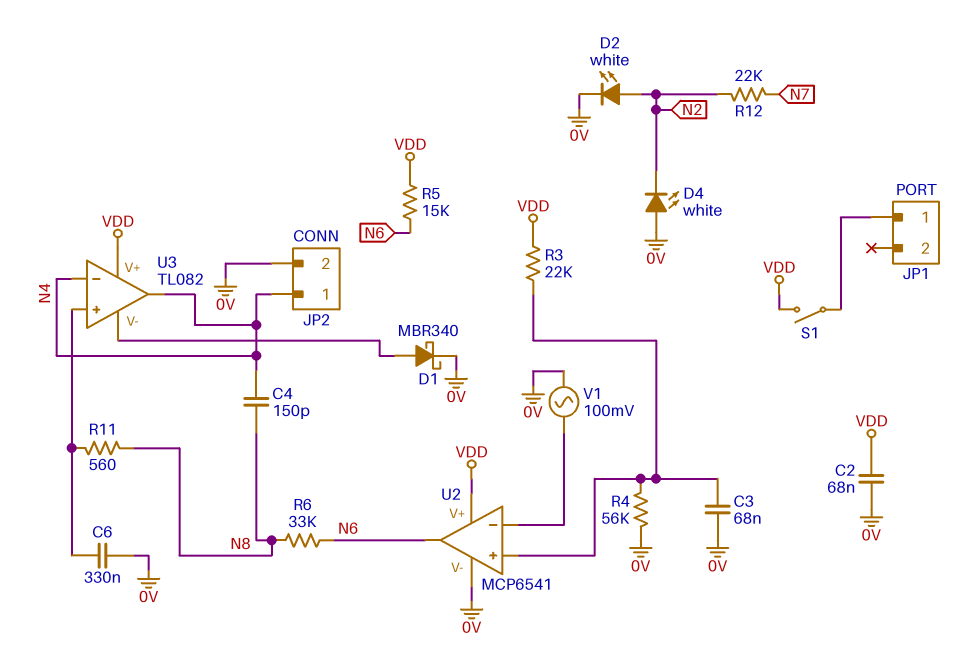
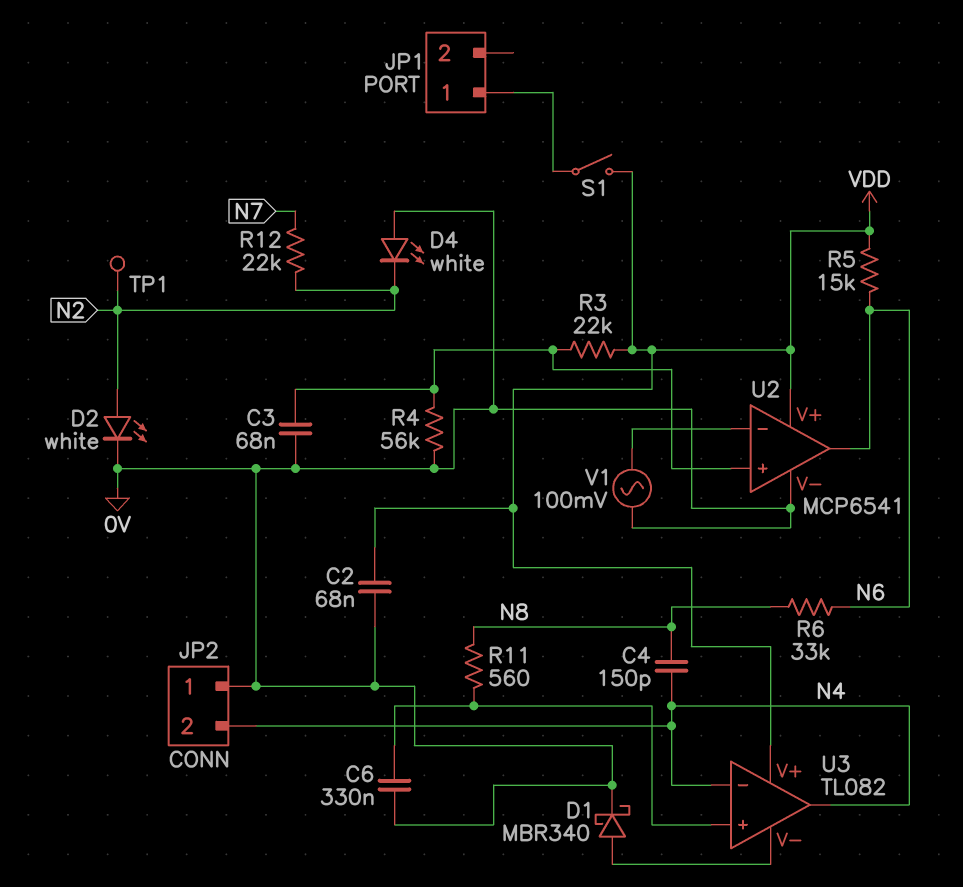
JP2 pin 1: N4 -> 0V
JP2 pin 2: 0V -> N4
TP1: none -> test point (N2)

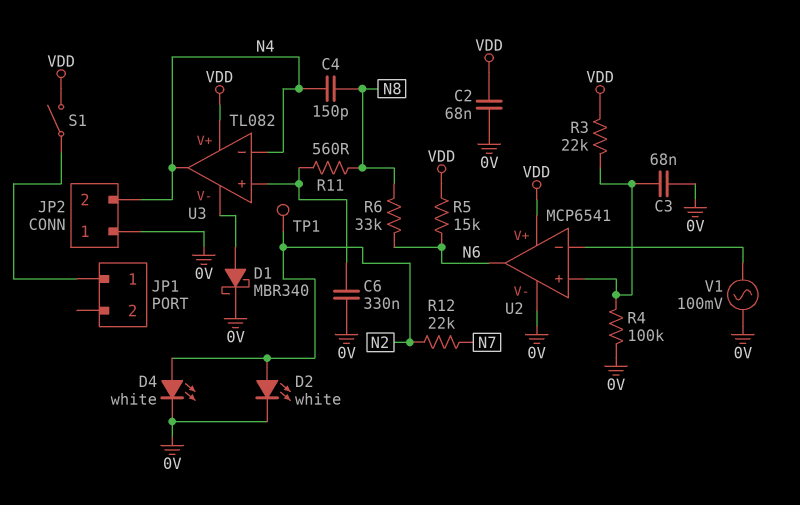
D4: LED white (A 0V, K N2) -> LED white (A N2, K 0V)
R4: 56k (0V, U2/in+) -> 100k (0V, U2/in+)

